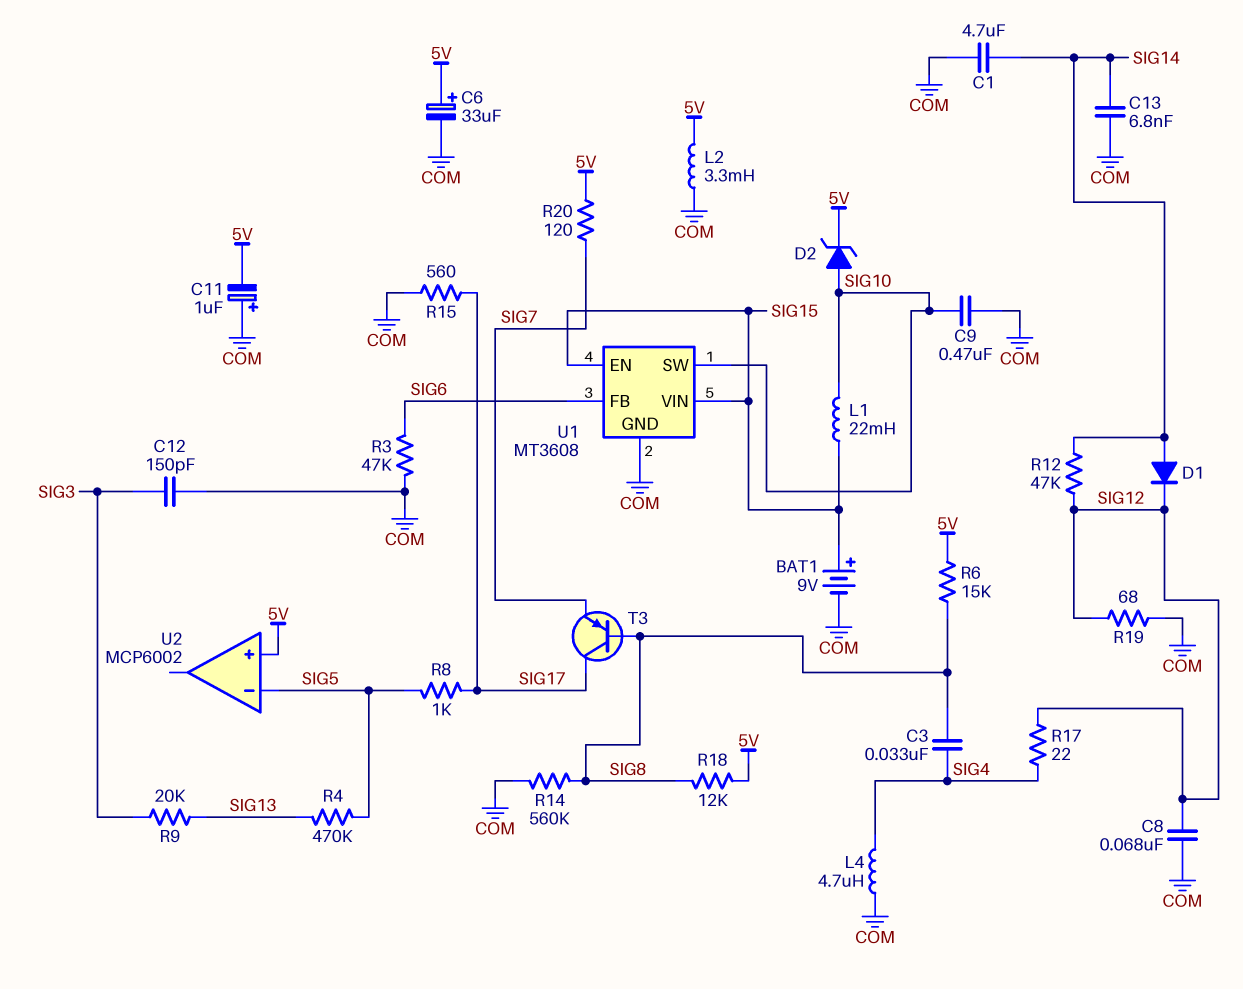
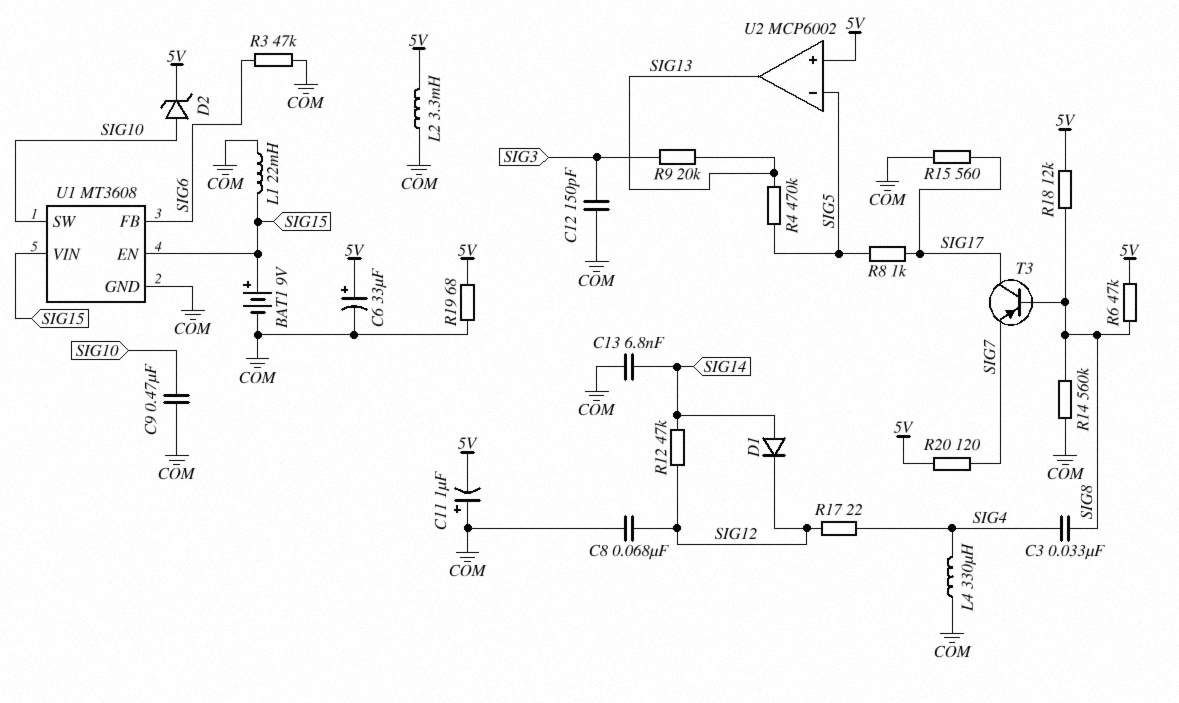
C1: 4.7uF (COM, SIG14) -> none
L1: 22mH (SIG10, SIG15) -> 22mH (COM, SIG15)
L4: 4.7uH (COM, SIG4) -> 330uH (COM, SIG4)
R6: 15k (5V, SIG8) -> 47k (5V, SIG8)
R19: 68 (COM, SIG12) -> 68 (5V, COM)
U2 pin out: none -> SIG13

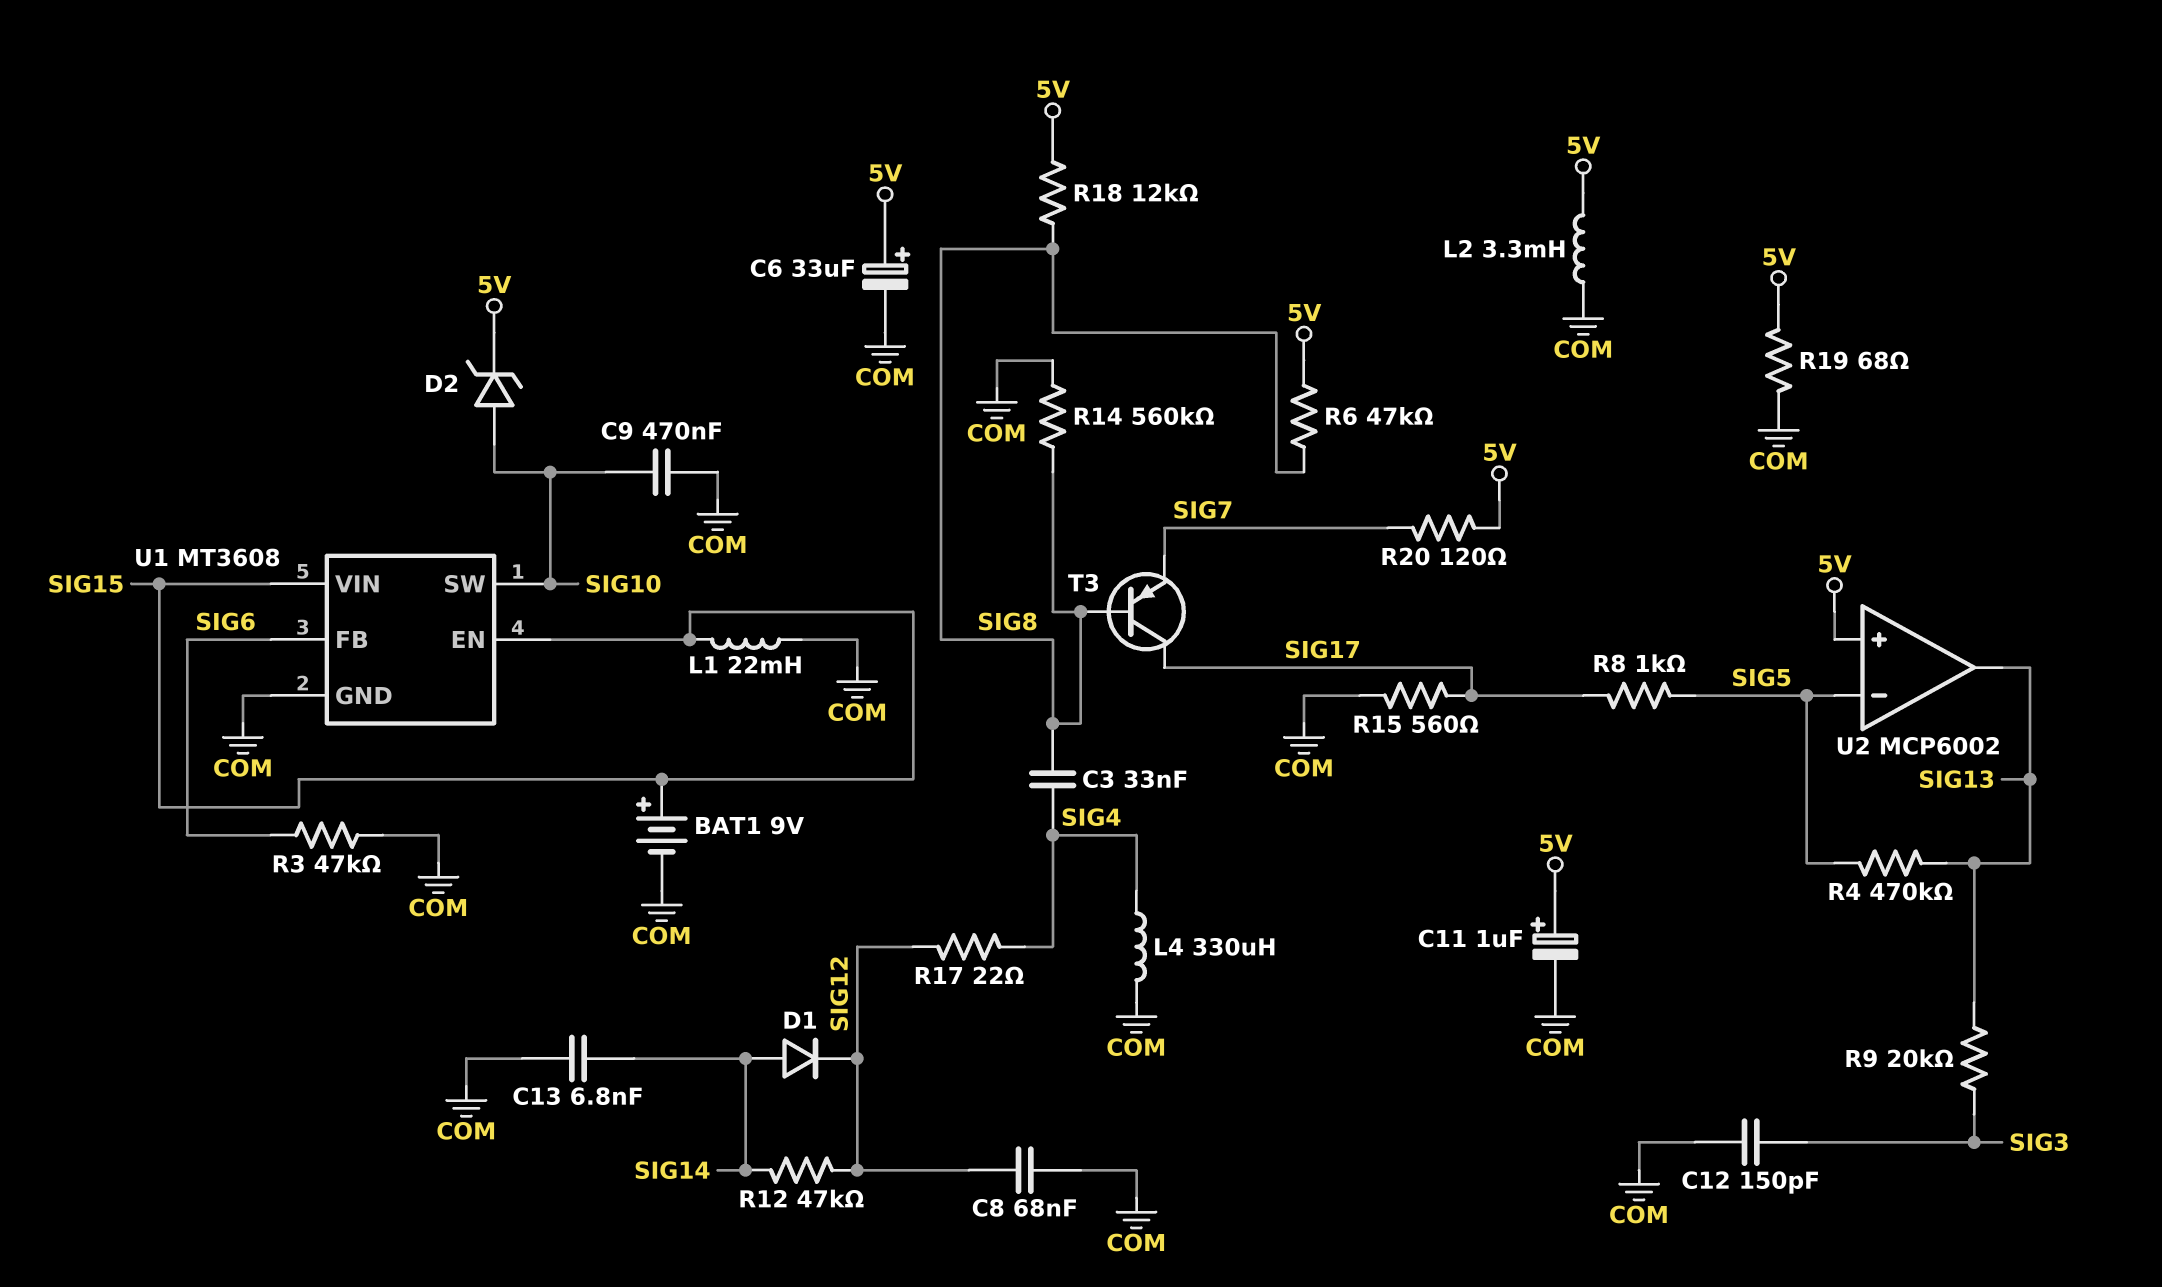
C11: 1uF (plus COM, minus 5V) -> 1uF (plus 5V, minus COM)

